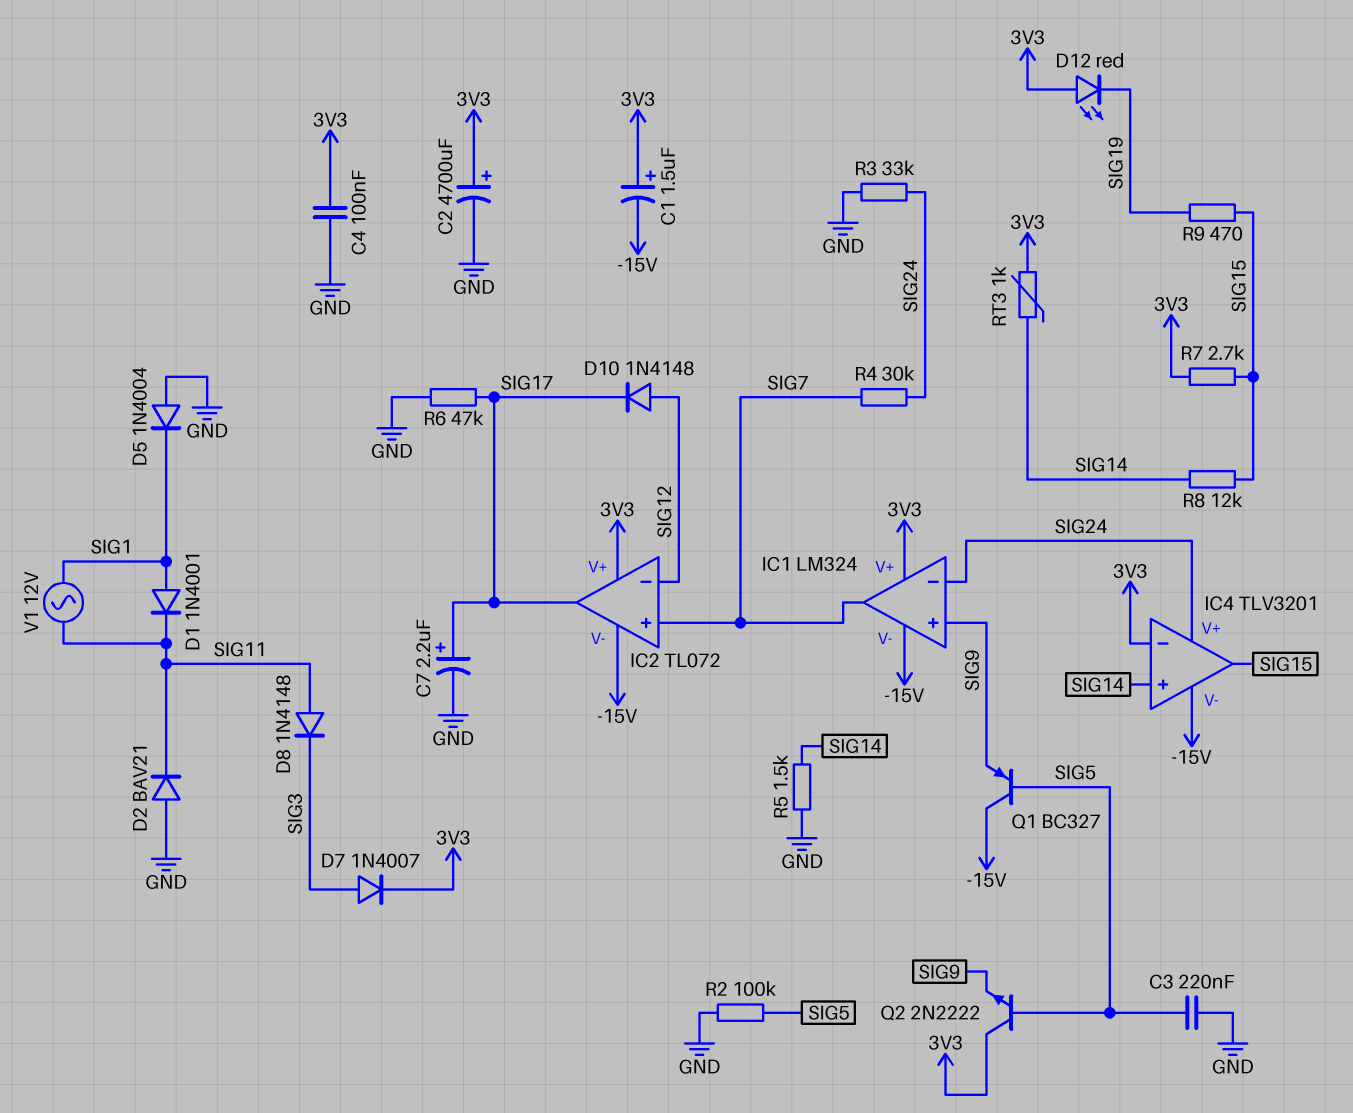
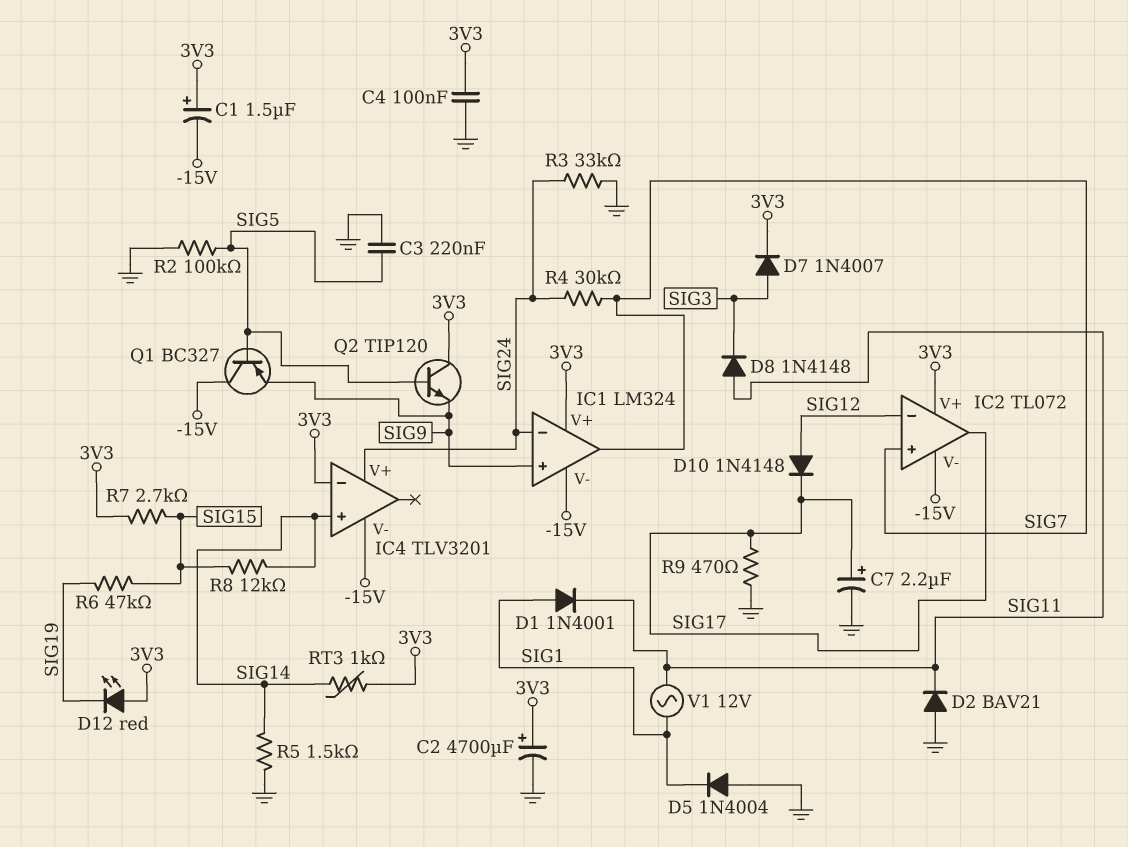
IC4 pin out: SIG15 -> none
Q2: NPN 2N2222 (B SIG5, C 3V3, E SIG9) -> NPN TIP120 (B SIG5, C 3V3, E SIG9)
R6: 47k (GND, SIG17) -> 47k (SIG15, SIG19)
R9: 470 (SIG15, SIG19) -> 470 (GND, SIG17)

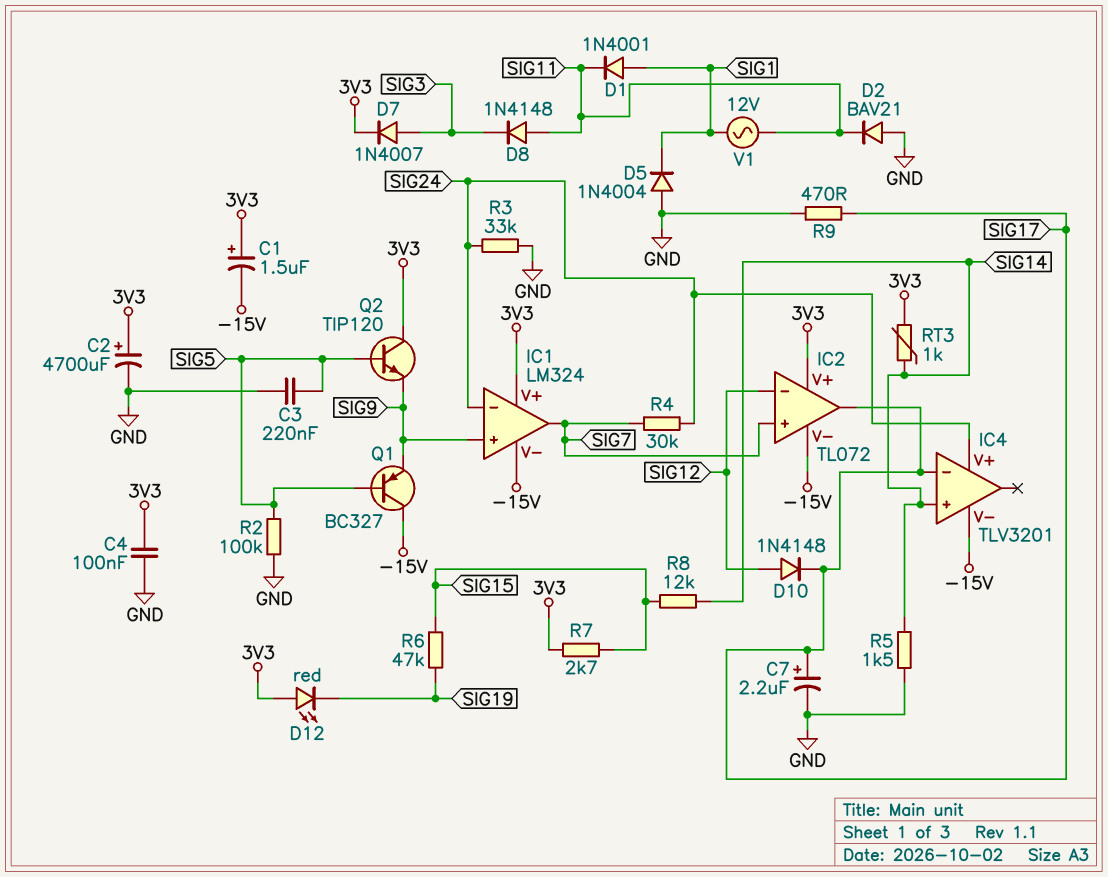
IC4 pin in-: 3V3 -> SIG17

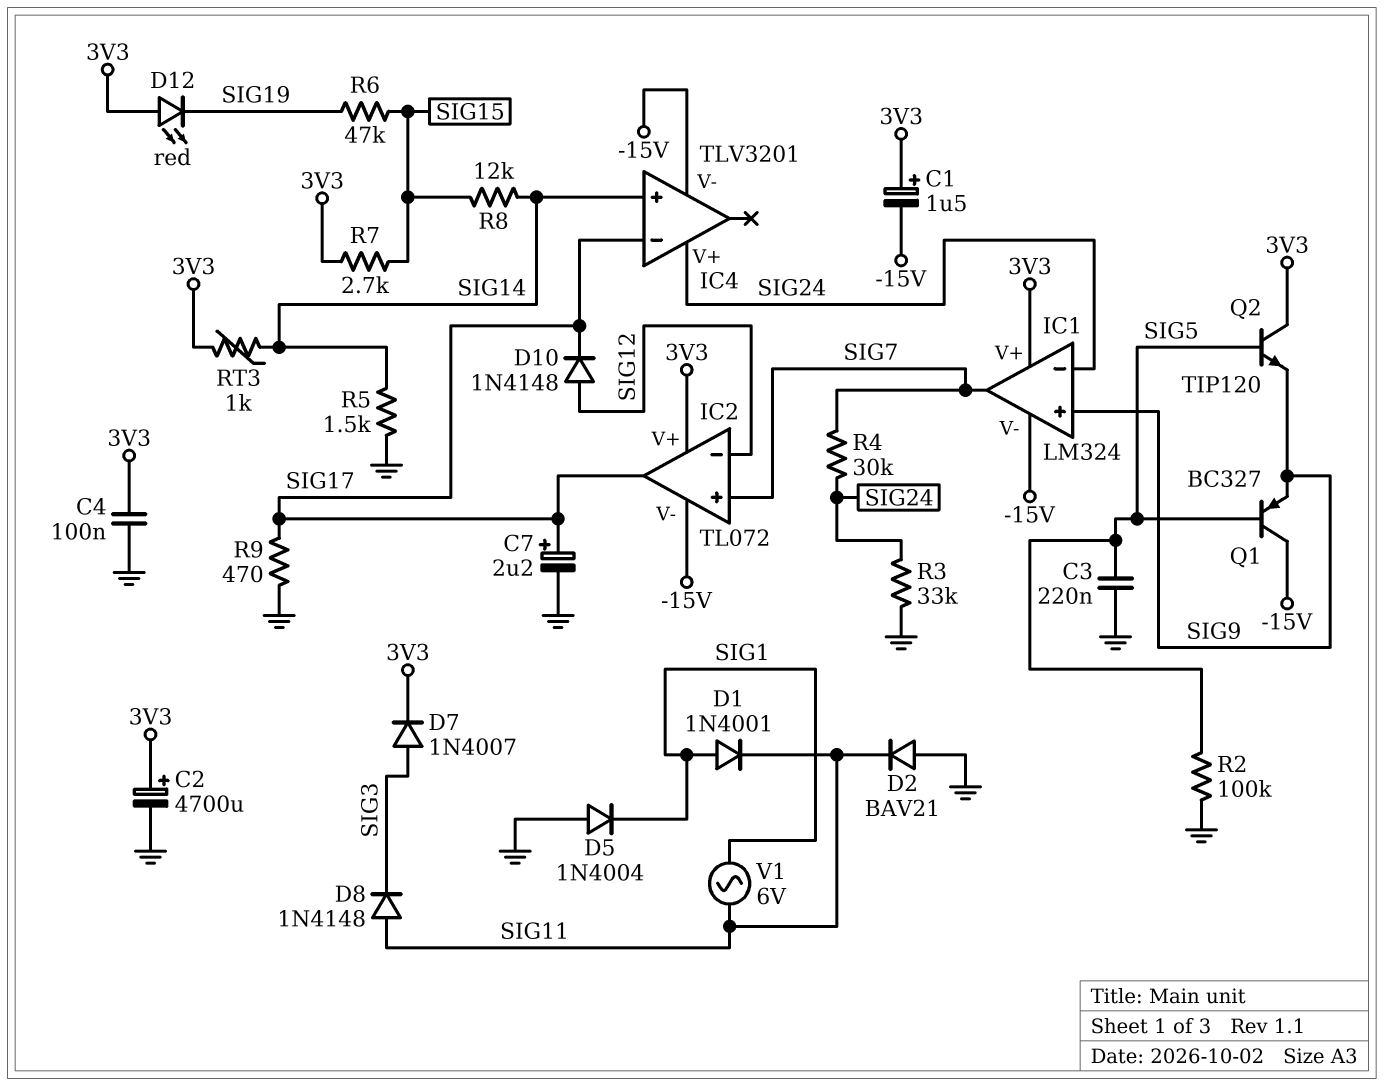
V1: AC 12V (SIG1, SIG11) -> AC 6V (SIG1, SIG11)

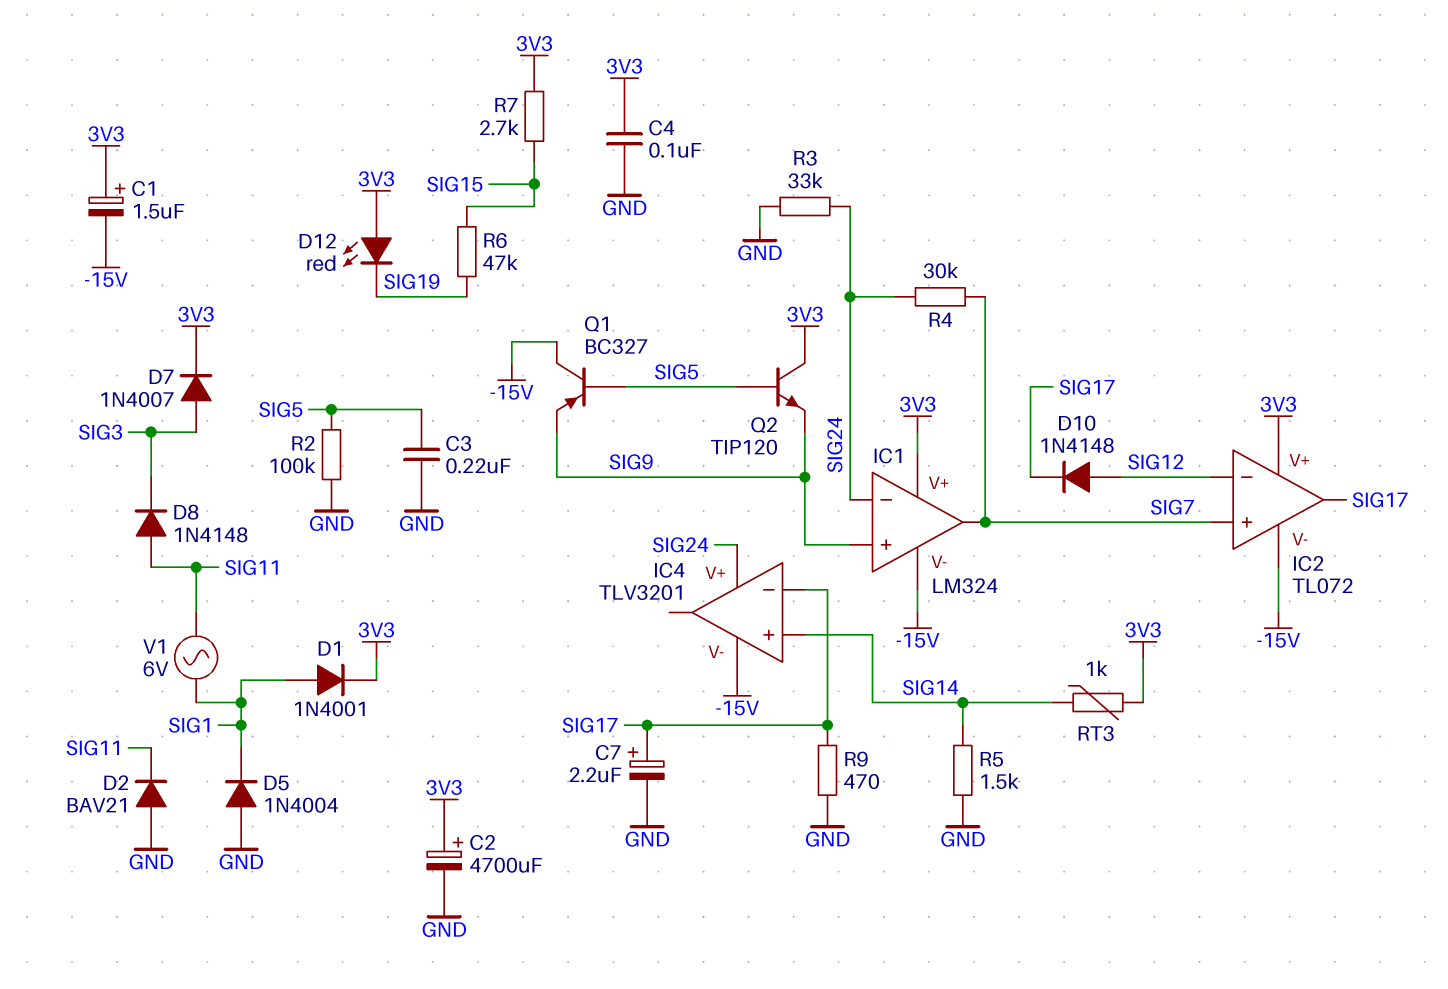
D1: diode 1N4001 (A SIG1, K SIG11) -> diode 1N4001 (A SIG1, K 3V3)
R8: 12k (SIG14, SIG15) -> none

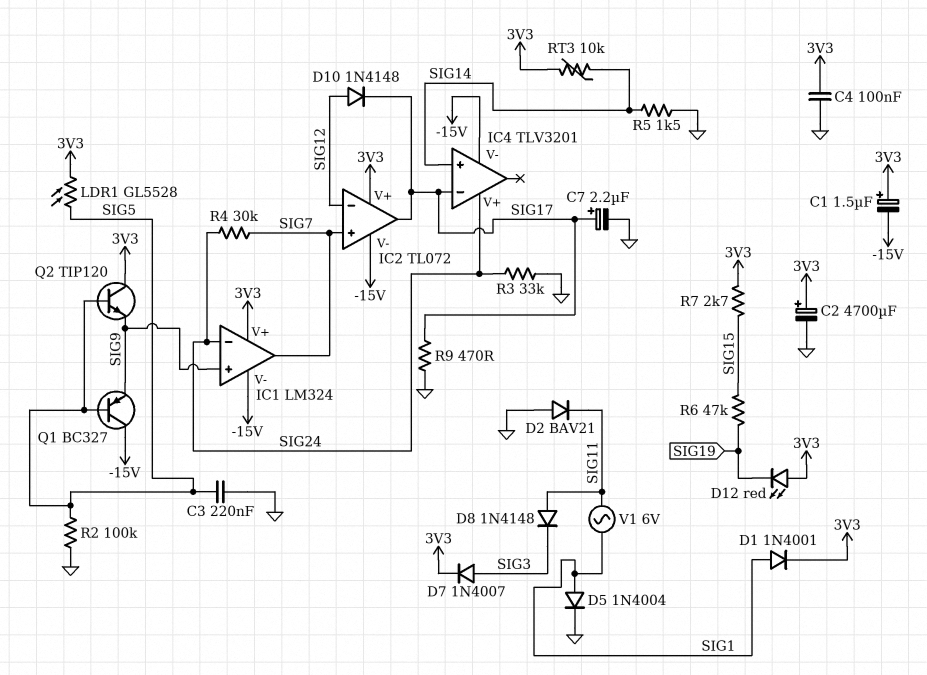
D5: diode 1N4004 (A GND, K SIG1) -> diode 1N4004 (A SIG1, K GND)
LDR1: none -> GL5528 (3V3, SIG5)
RT3: 1k (3V3, SIG14) -> 10k (3V3, SIG14)

